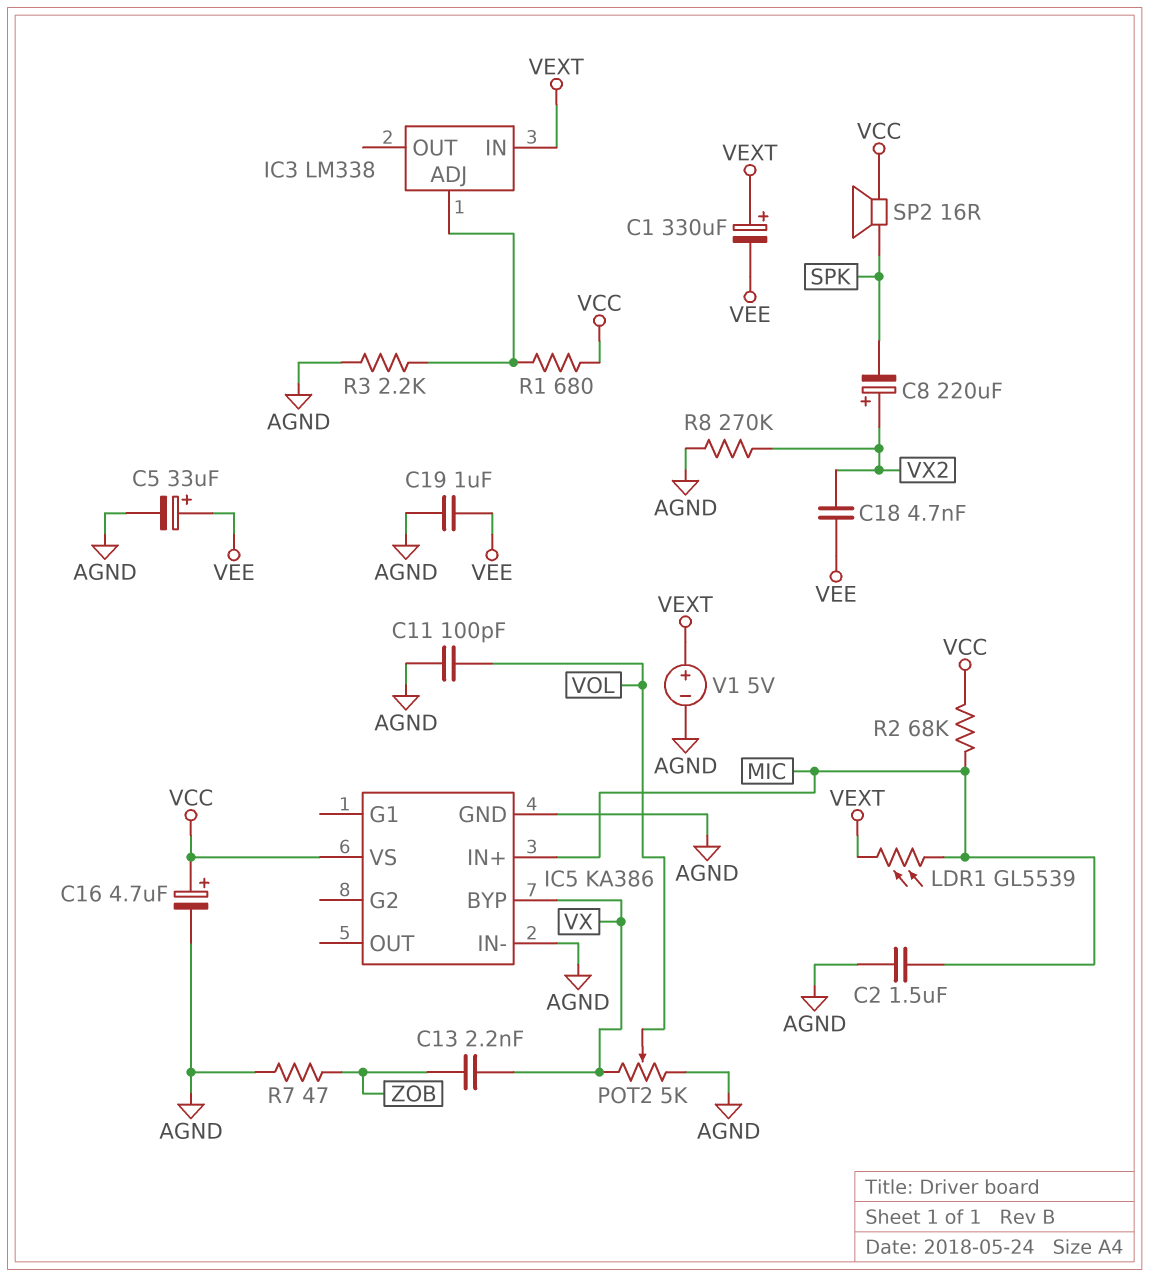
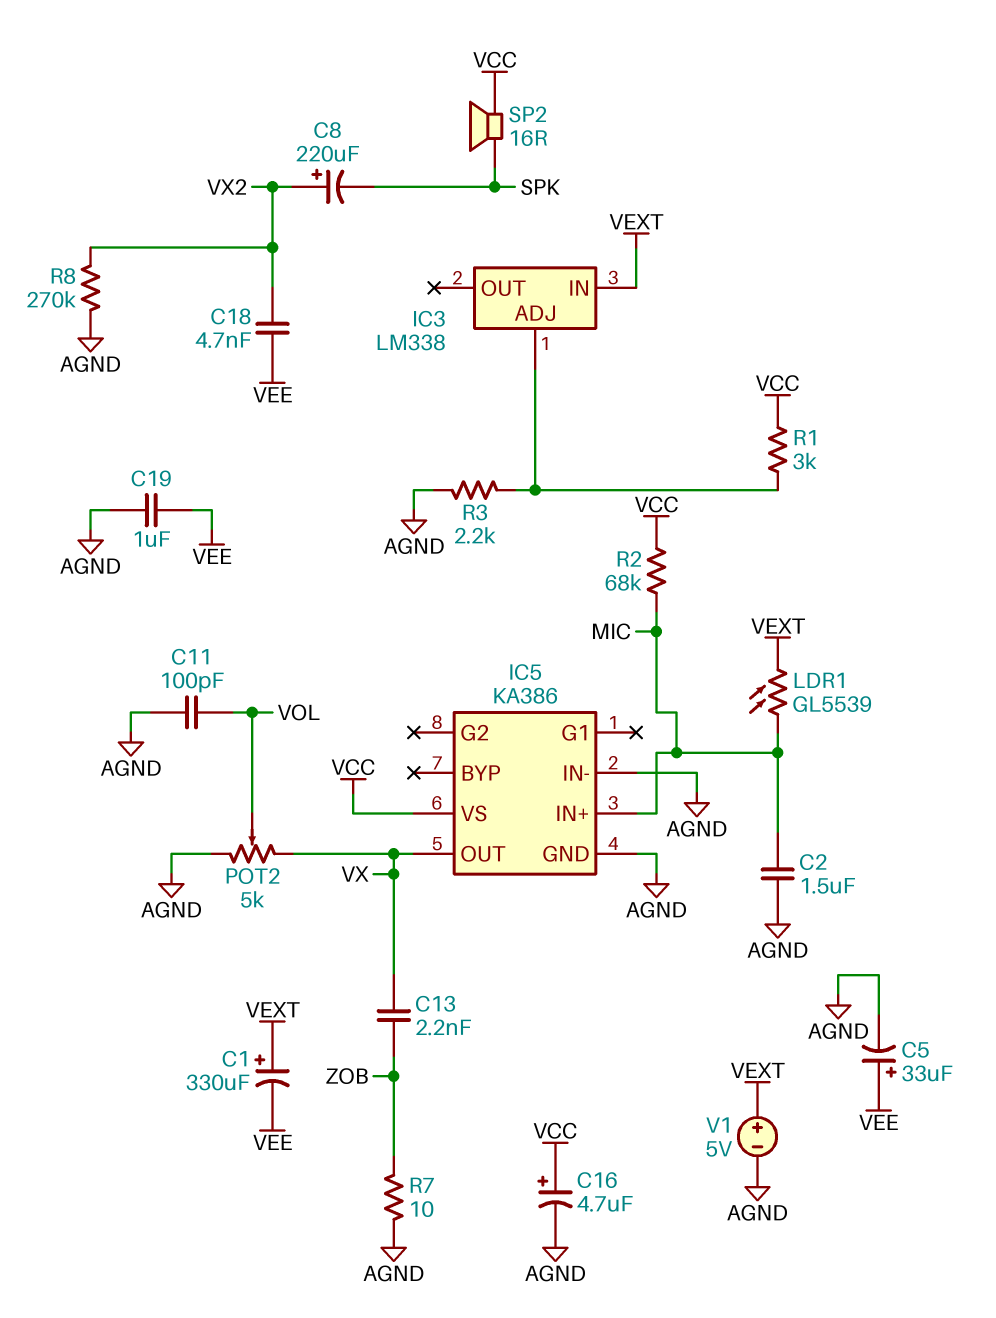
IC5 pin BYP: VX -> none
IC5 pin OUT: none -> VX
R1: 680 (IC3/ADJ, VCC) -> 3k (IC3/ADJ, VCC)
R7: 47 (AGND, ZOB) -> 10 (AGND, ZOB)

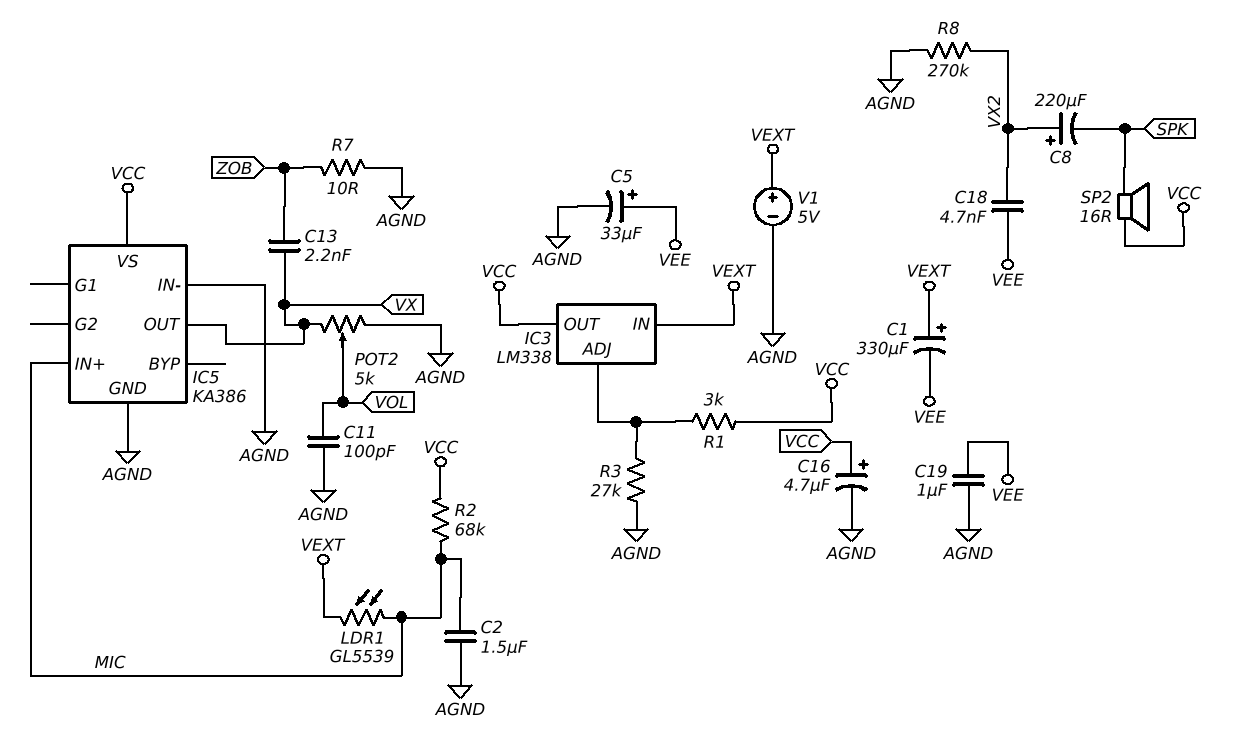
IC3 pin OUT: none -> VCC
R3: 2.2k (AGND, IC3/ADJ) -> 27k (AGND, IC3/ADJ)

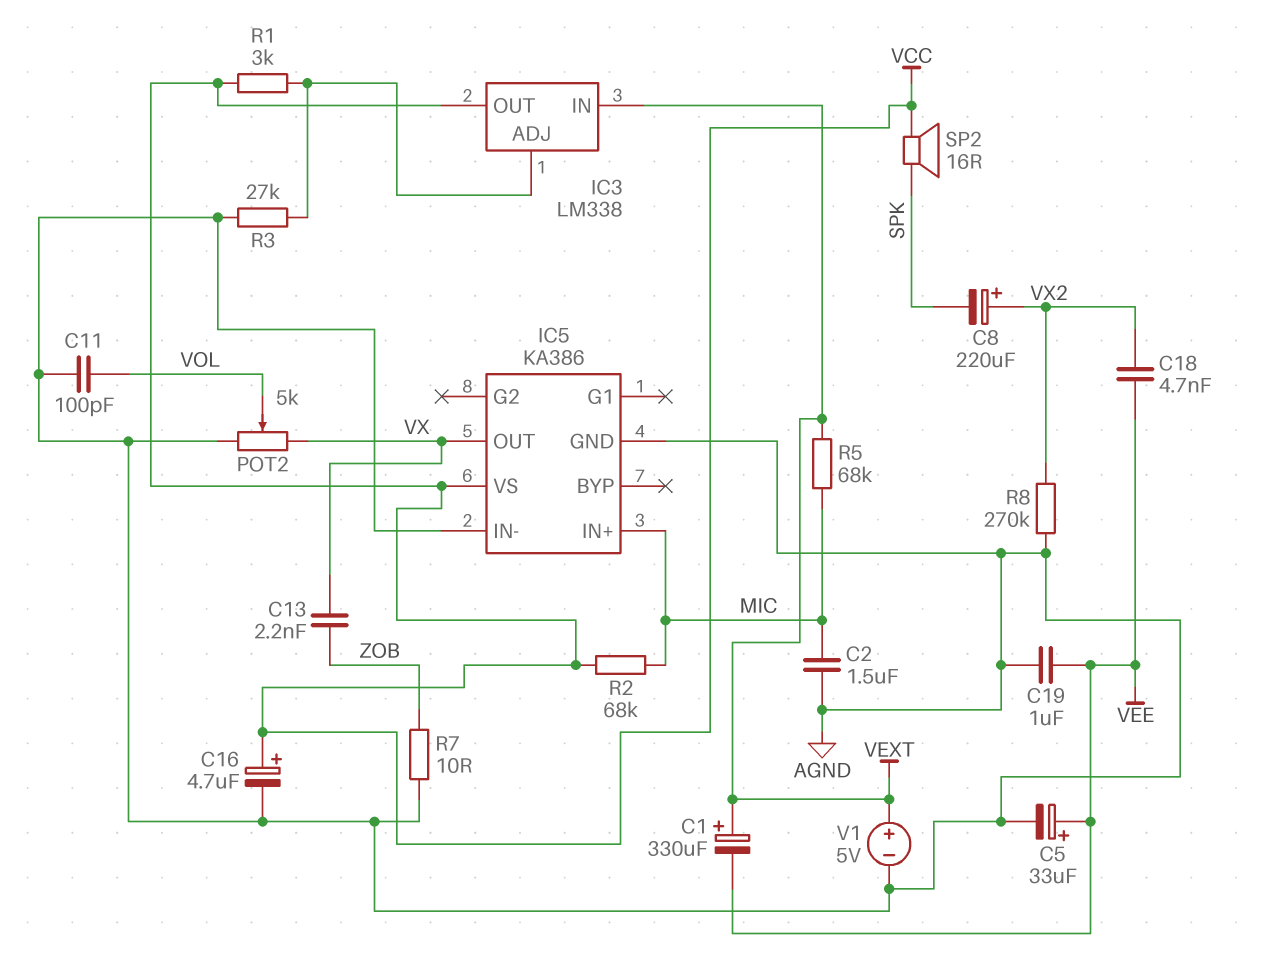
LDR1: GL5539 (MIC, VEXT) -> none
R5: none -> 68k (MIC, VEXT)

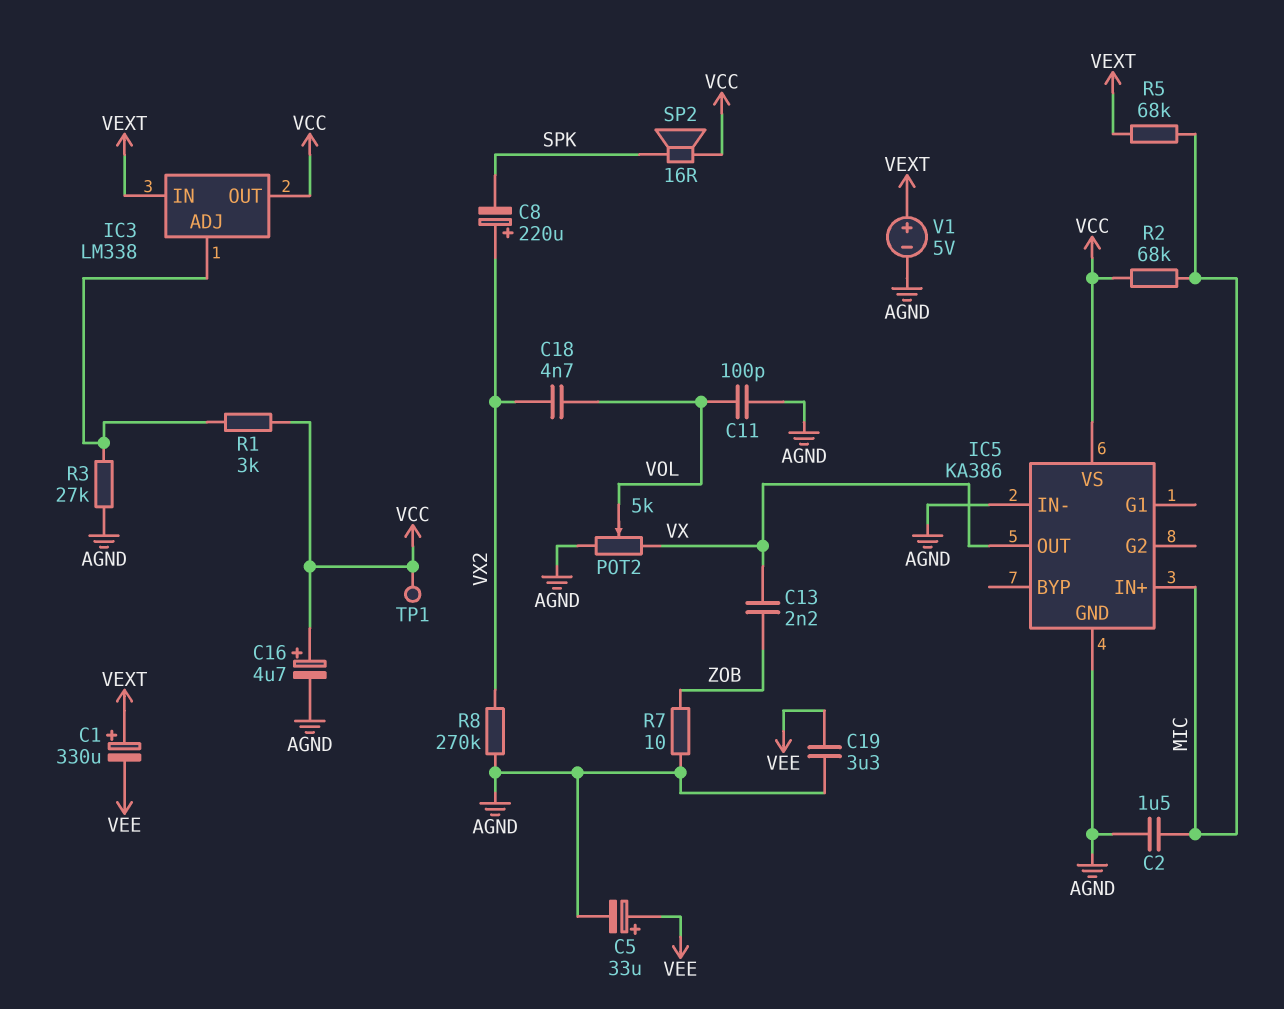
C18: 4.7nF (VEE, VX2) -> 4.7nF (VOL, VX2)
C19: 1uF (AGND, VEE) -> 3.3uF (AGND, VEE)
TP1: none -> test point (VCC)

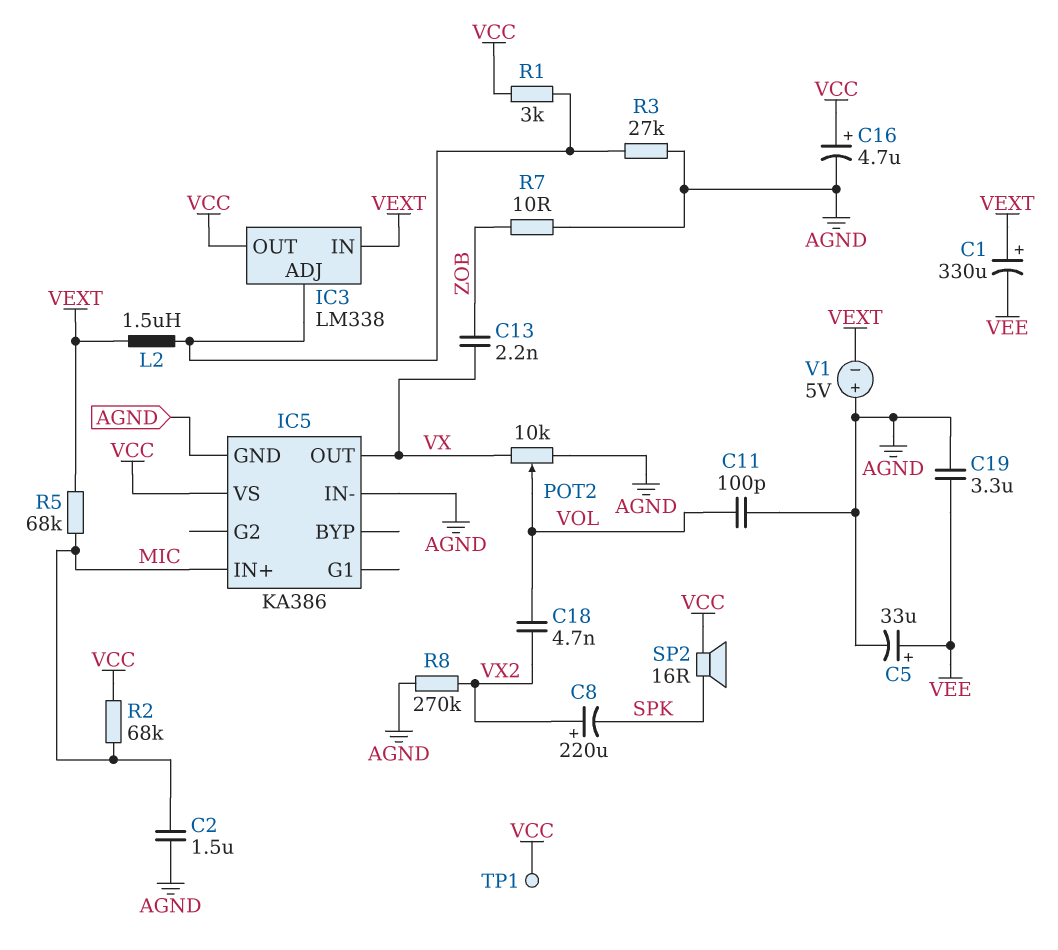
L2: none -> 1.5uH (IC3/ADJ, VEXT)
POT2: 5k (AGND, VX, wiper VOL) -> 10k (AGND, VX, wiper VOL)
V1: 5V (plus VEXT, minus AGND) -> 5V (plus AGND, minus VEXT)

